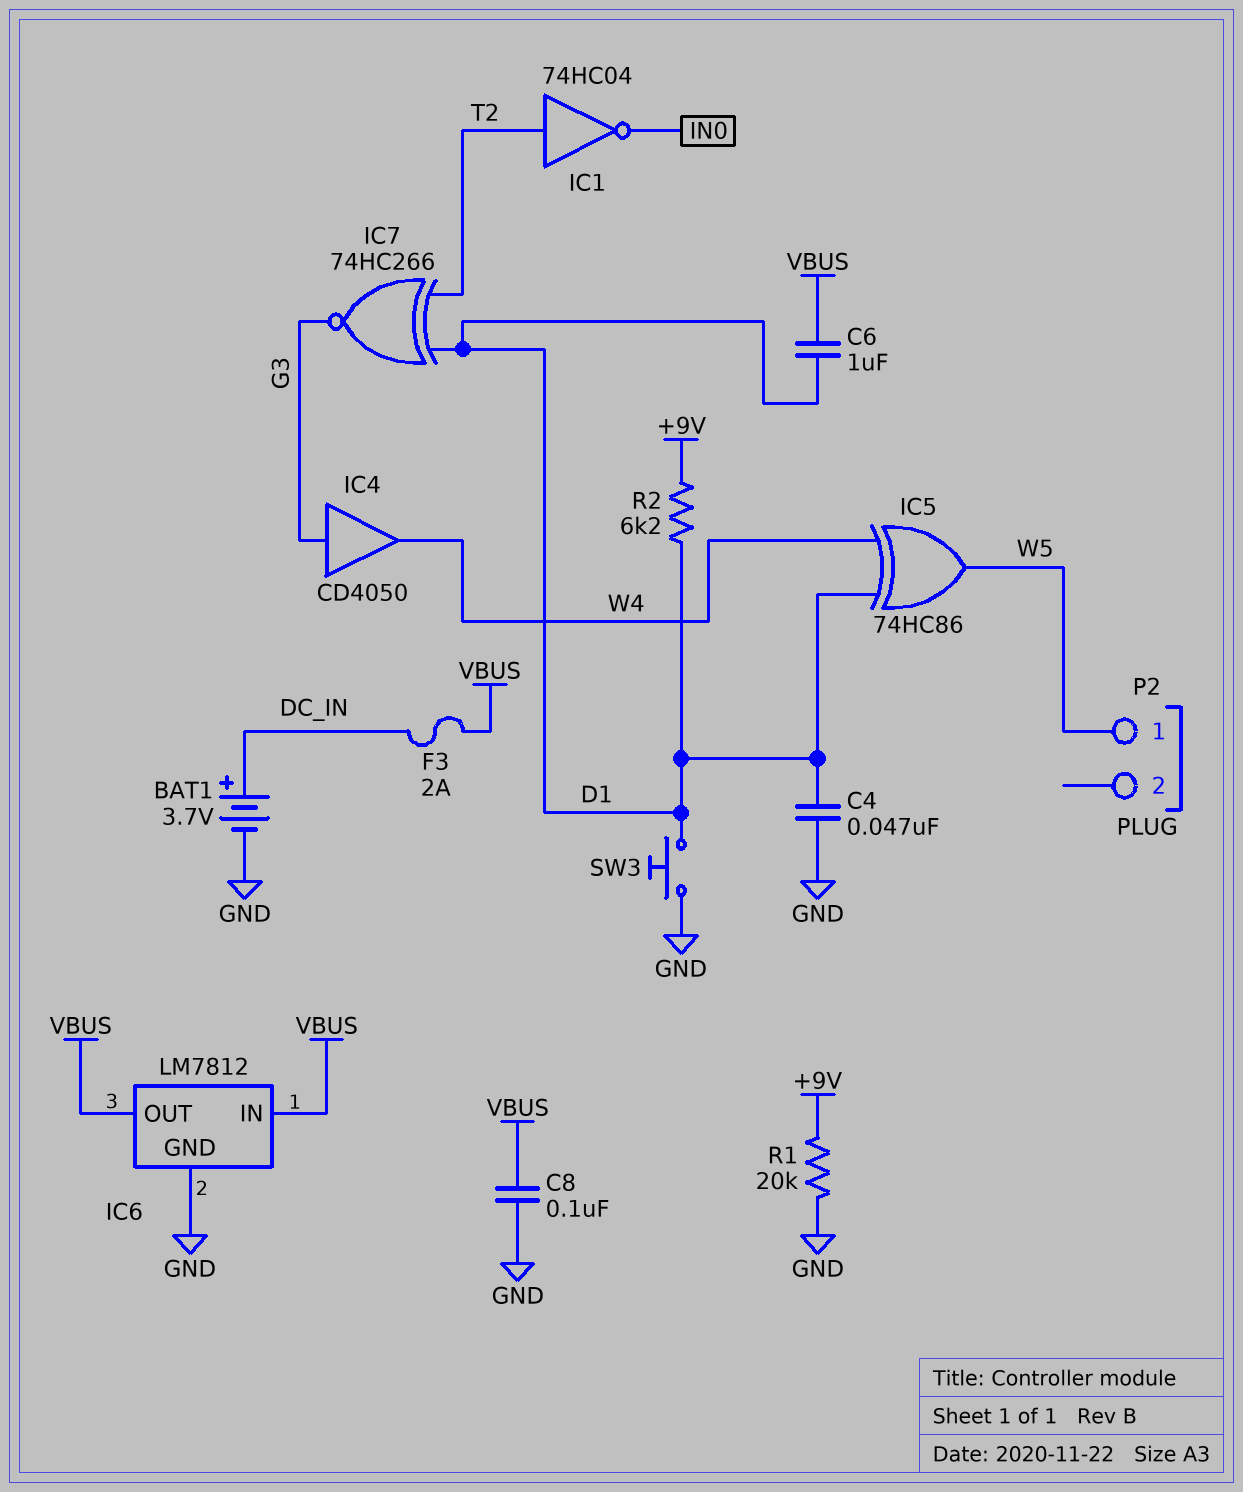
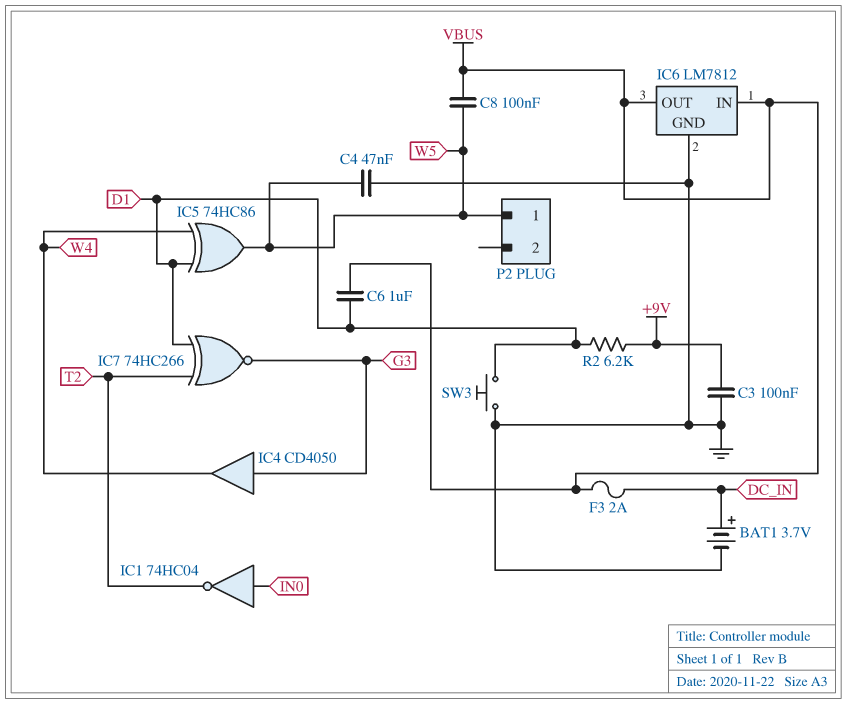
C3: none -> 100nF (+9V, GND)
C4: 47nF (D1, GND) -> 47nF (GND, W5)
C8: 100nF (GND, VBUS) -> 100nF (VBUS, W5)
IC1: NOT 74HC04 (in T2, out IN0) -> NOT 74HC04 (in IN0, out T2)
R1: 20k (+9V, GND) -> none

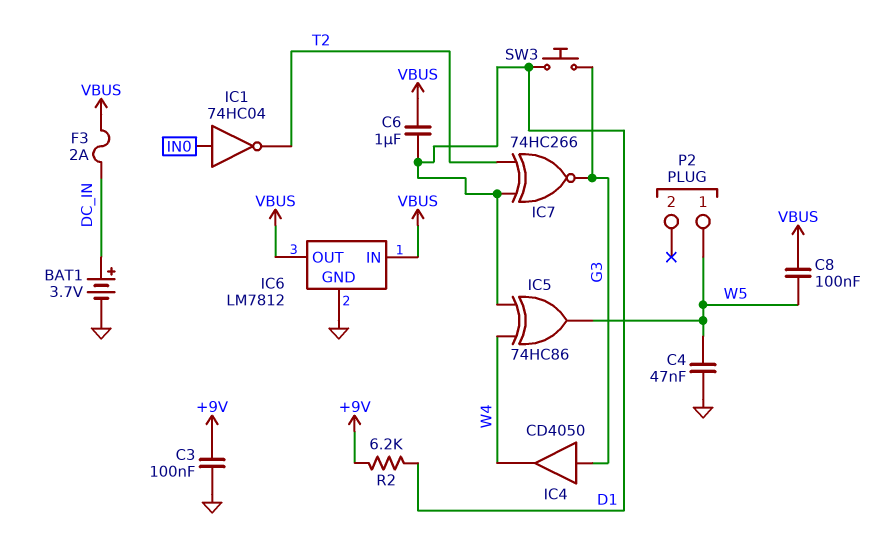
SW3: button (D1, GND) -> button (D1, G3)

